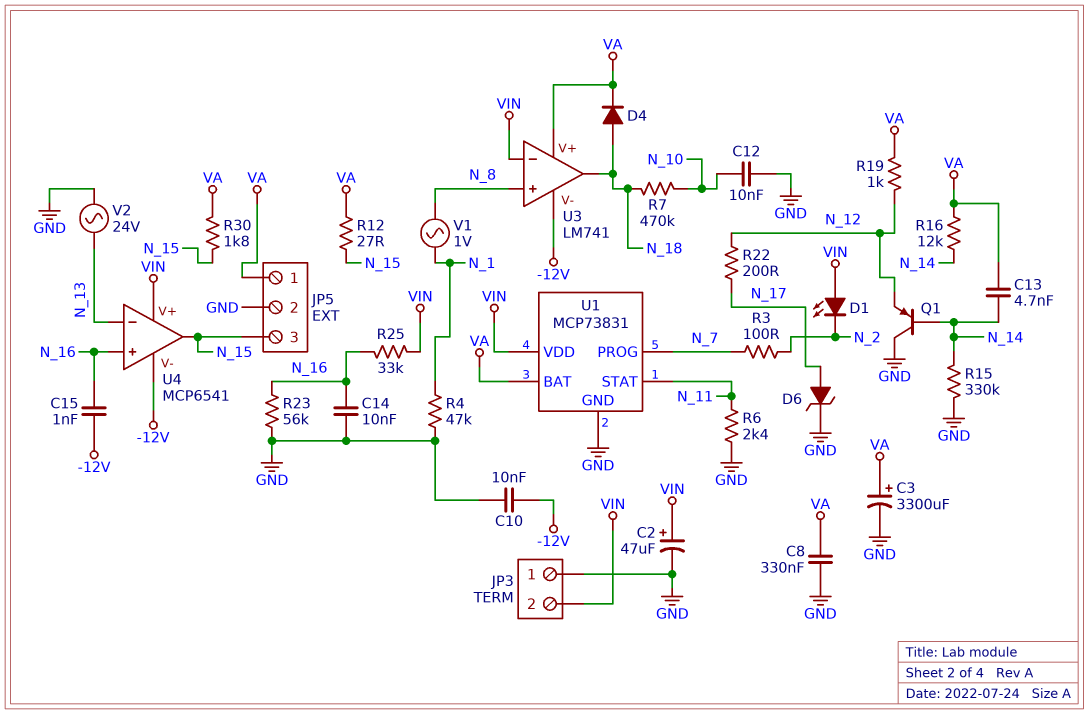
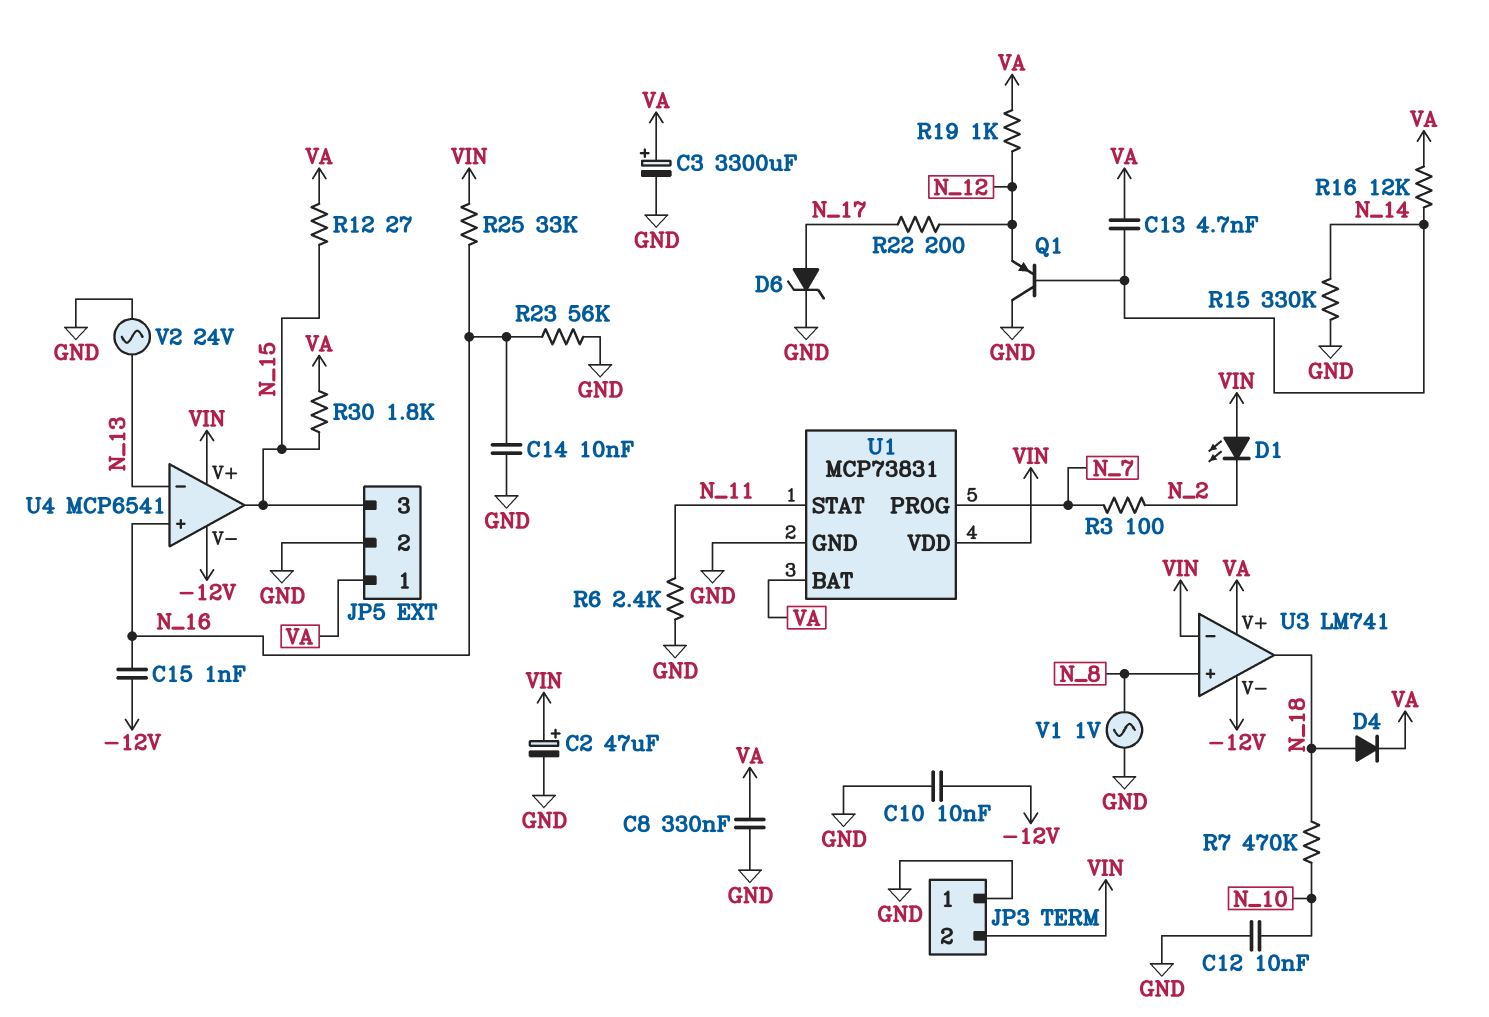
R4: 47k (GND, N_1) -> none
V1: AC 1V (N_1, N_8) -> AC 1V (GND, N_8)

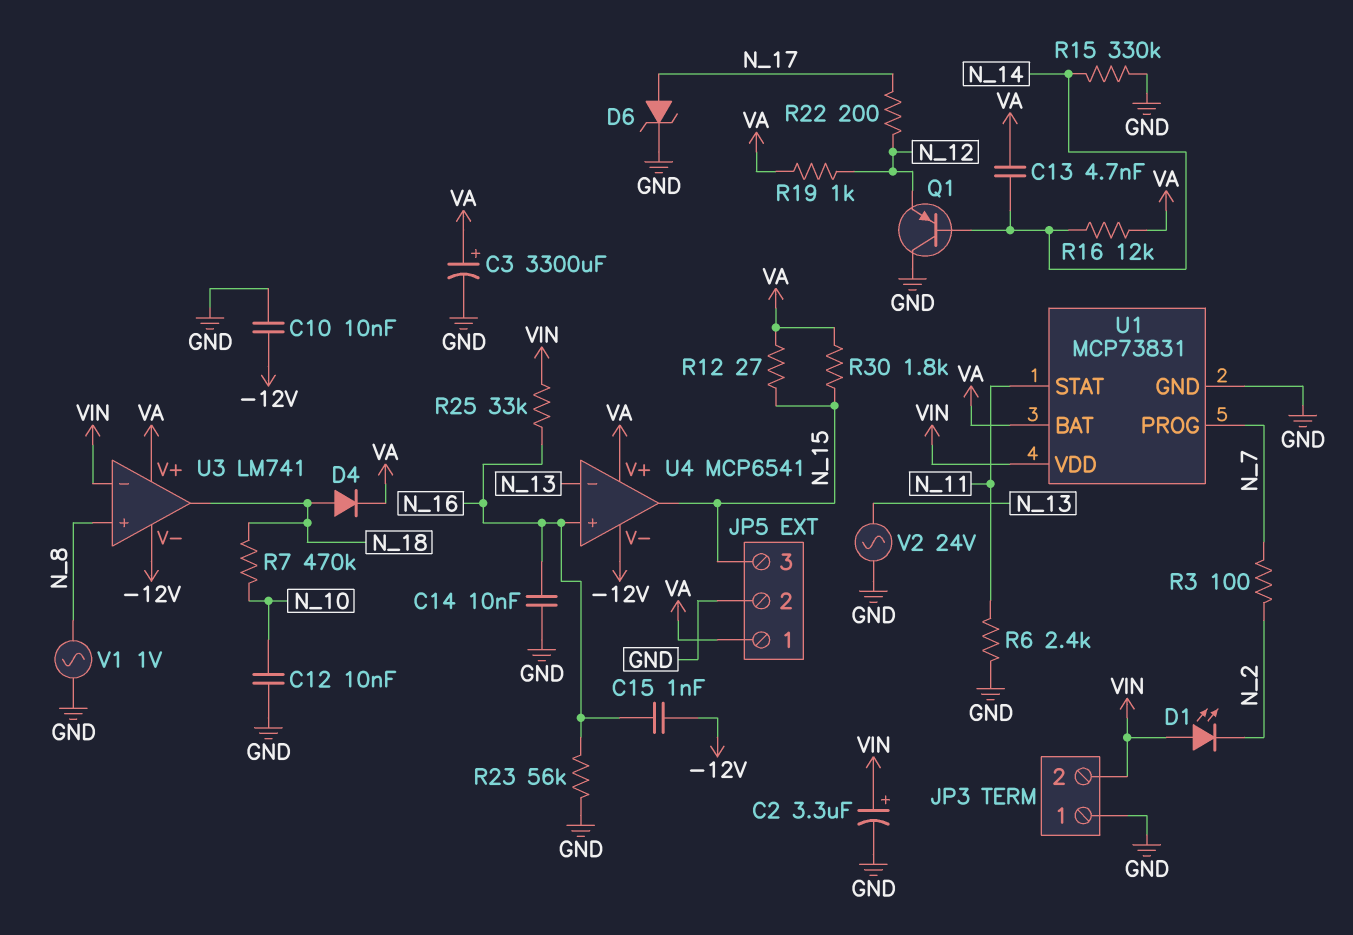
C2: 47uF (plus VIN, minus GND) -> 3.3uF (plus VIN, minus GND)
C8: 330nF (GND, VA) -> none
U4 pin V+: VIN -> VA

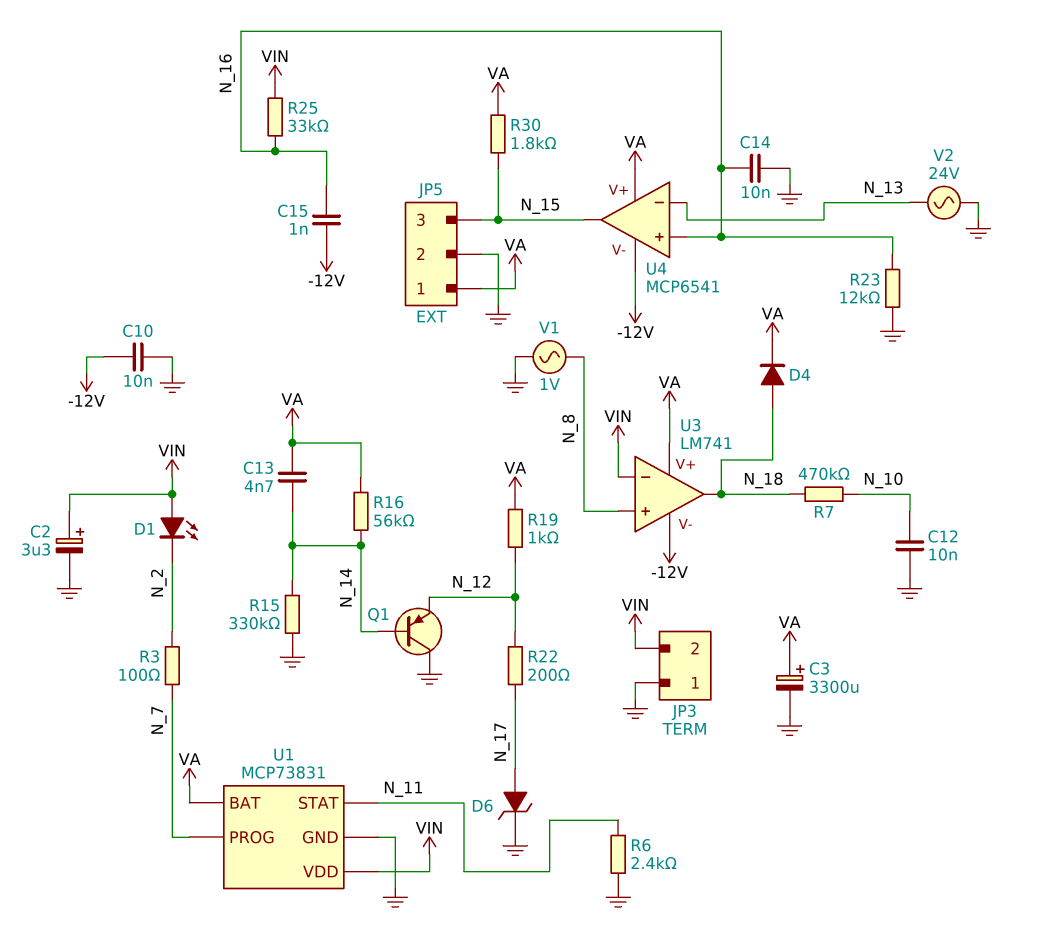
R12: 27 (N_15, VA) -> none
R16: 12k (N_14, VA) -> 56k (N_14, VA)
R23: 56k (GND, N_16) -> 12k (GND, N_16)

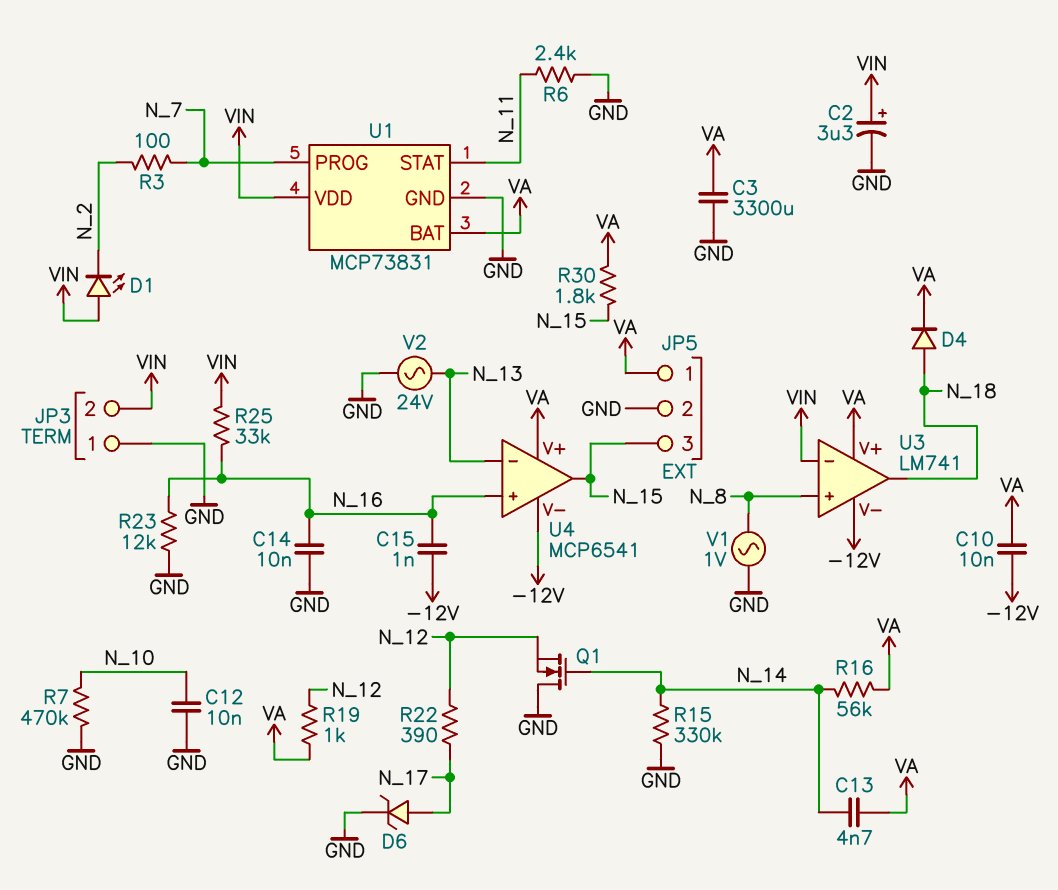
C3: 3300uF (plus VA, minus GND) -> 3300uF (GND, VA)
C10: 10nF (-12V, GND) -> 10nF (-12V, VA)
Q1: PNP (B N_14, C GND, E N_12) -> NMOS (G N_14, D GND, S N_12)
R7: 470k (N_10, N_18) -> 470k (GND, N_10)
R22: 200 (N_12, N_17) -> 390 (N_12, N_17)

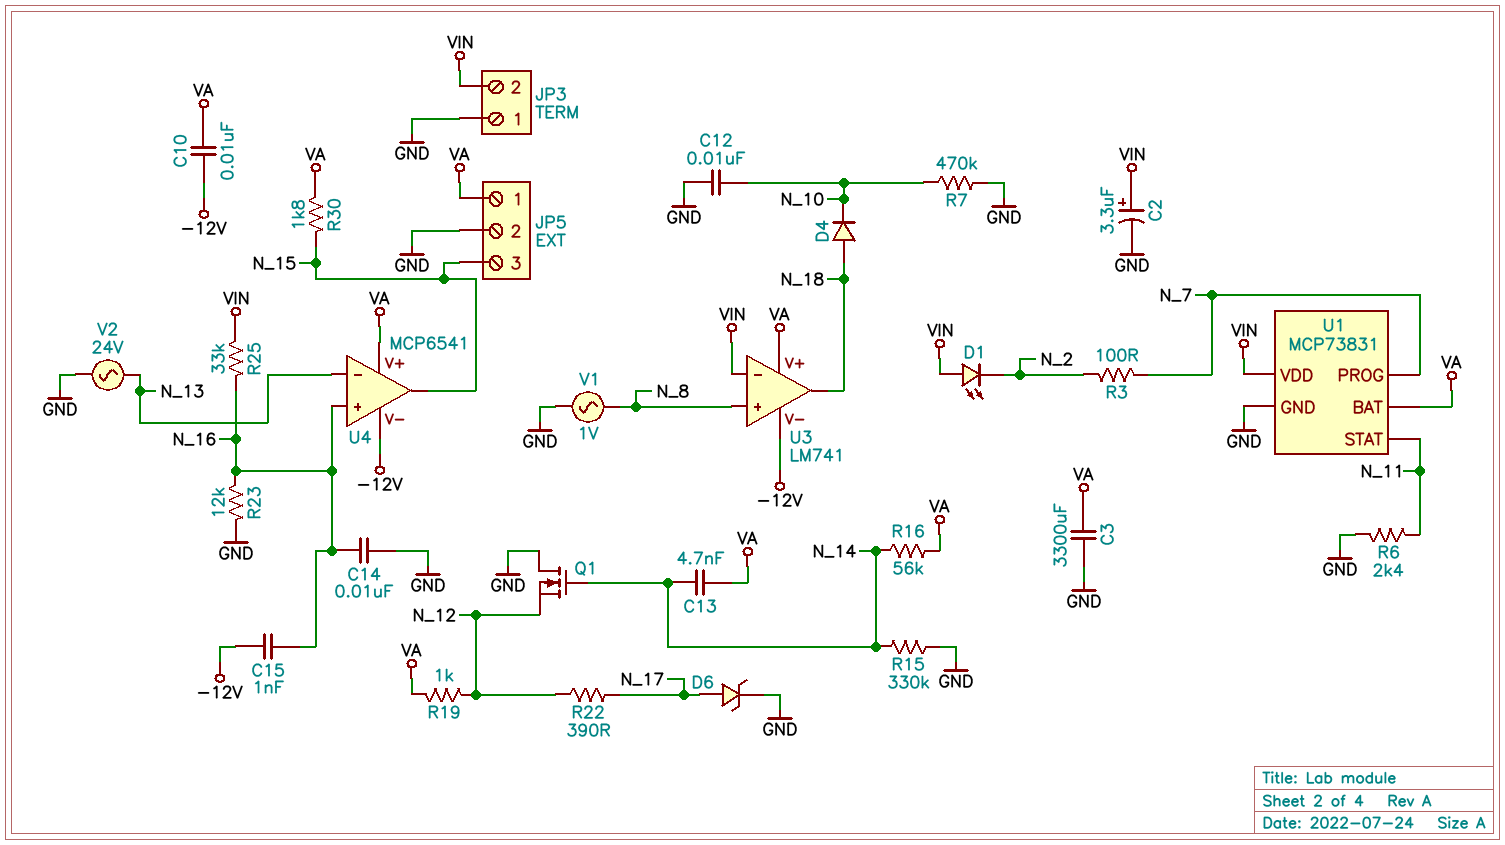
D4: diode (A N_18, K VA) -> diode (A N_18, K N_10)

